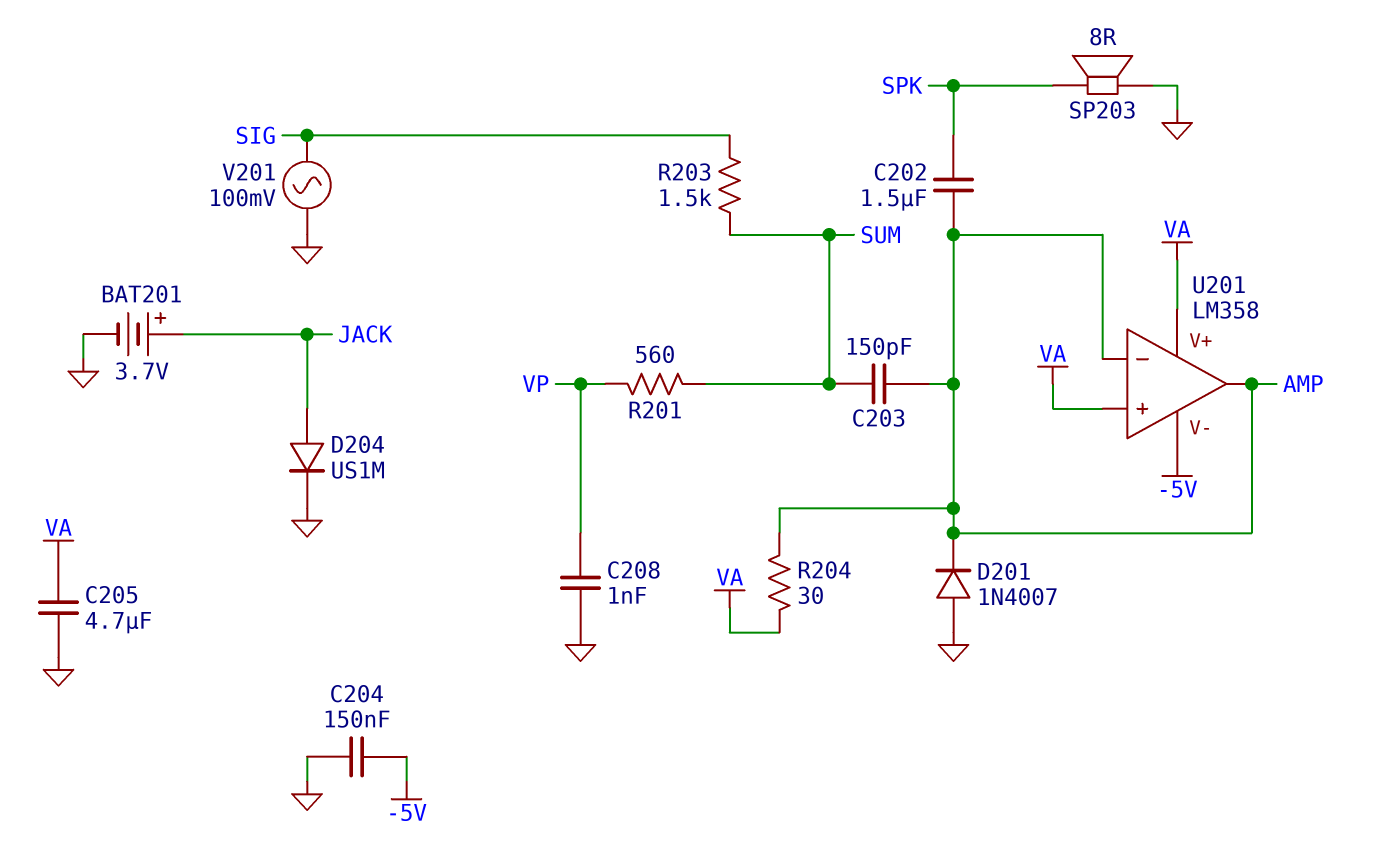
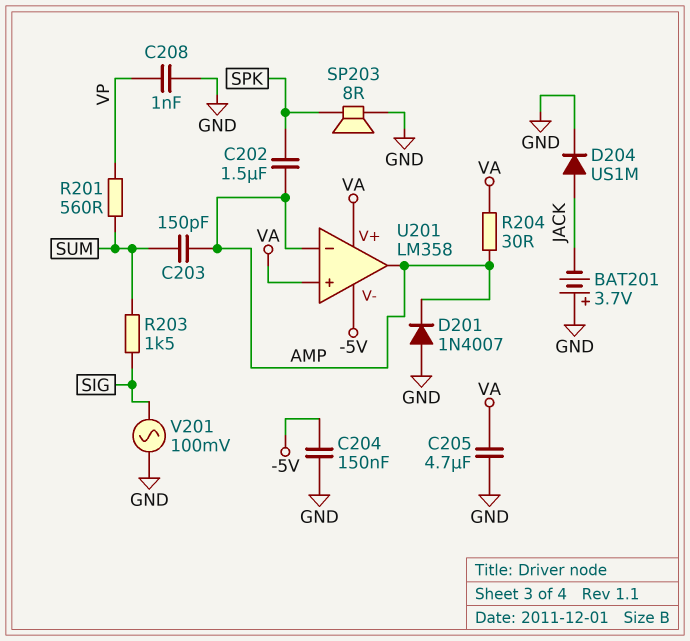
BAT201: 3.7V (plus JACK, minus GND) -> 3.7V (plus GND, minus JACK)

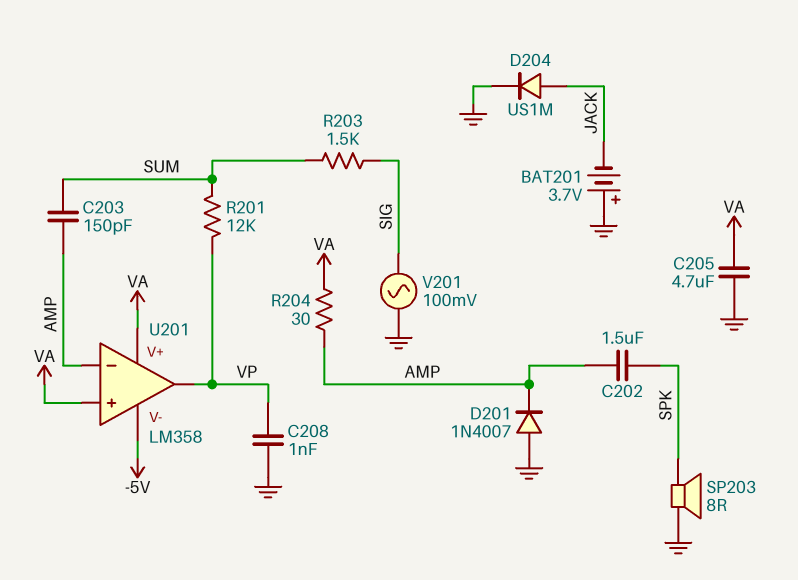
C204: 150nF (-5V, GND) -> none
R201: 560 (SUM, VP) -> 12k (SUM, VP)
U201 pin out: AMP -> VP

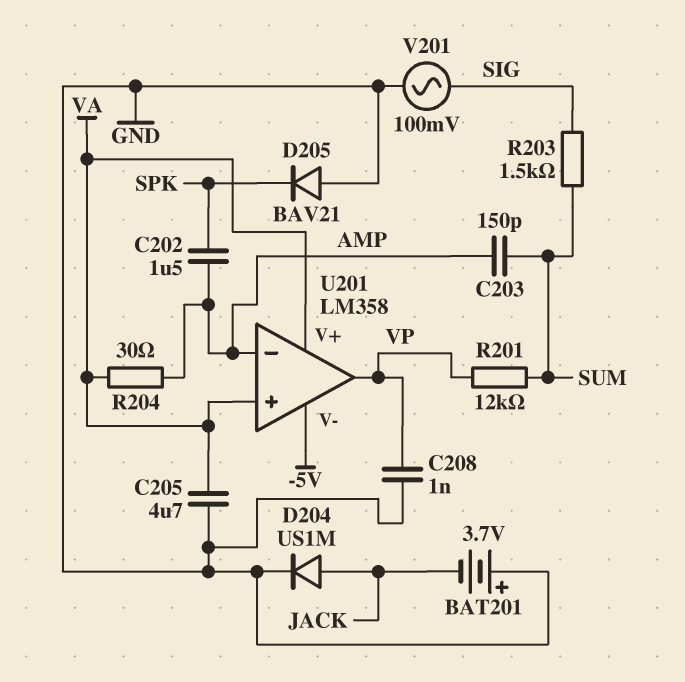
D201: diode 1N4007 (A GND, K AMP) -> none
D205: none -> diode BAV21 (A GND, K SPK)
SP203: speaker 8R (GND, SPK) -> none

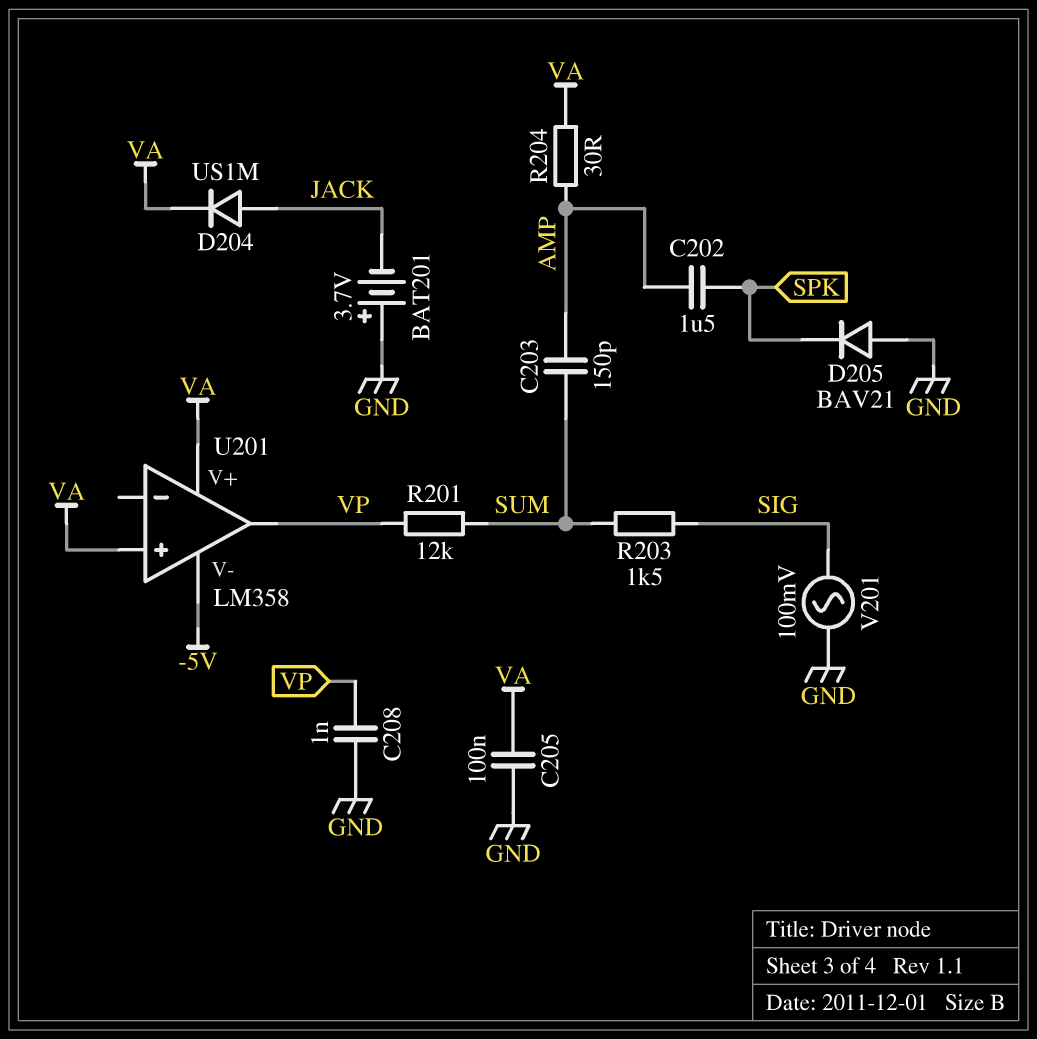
C205: 4.7uF (GND, VA) -> 100nF (GND, VA)
D204: diode US1M (A JACK, K GND) -> diode US1M (A JACK, K VA)
U201 pin in-: AMP -> none

